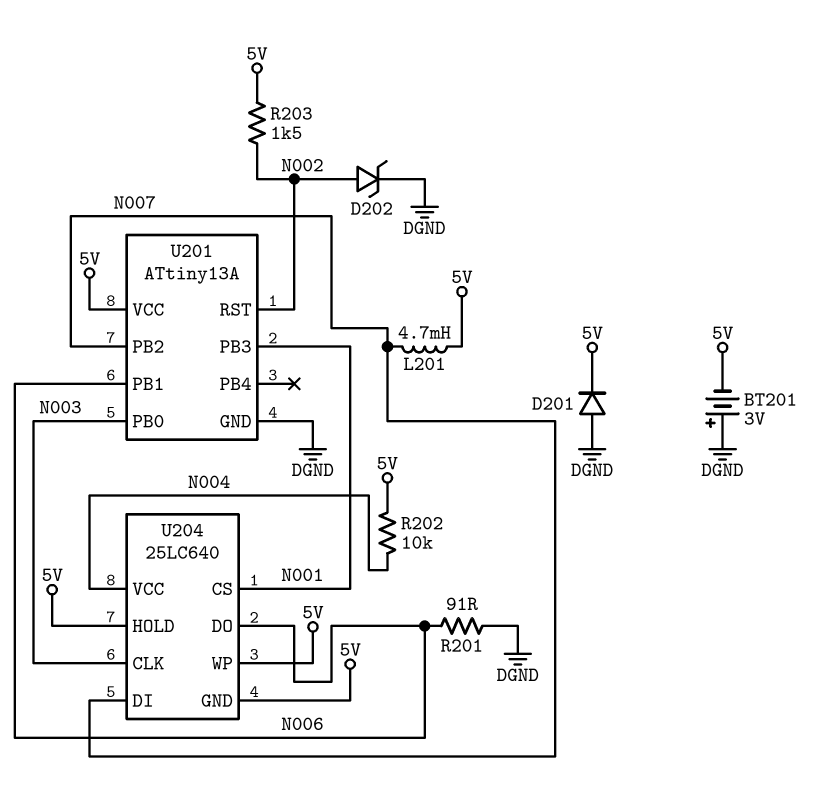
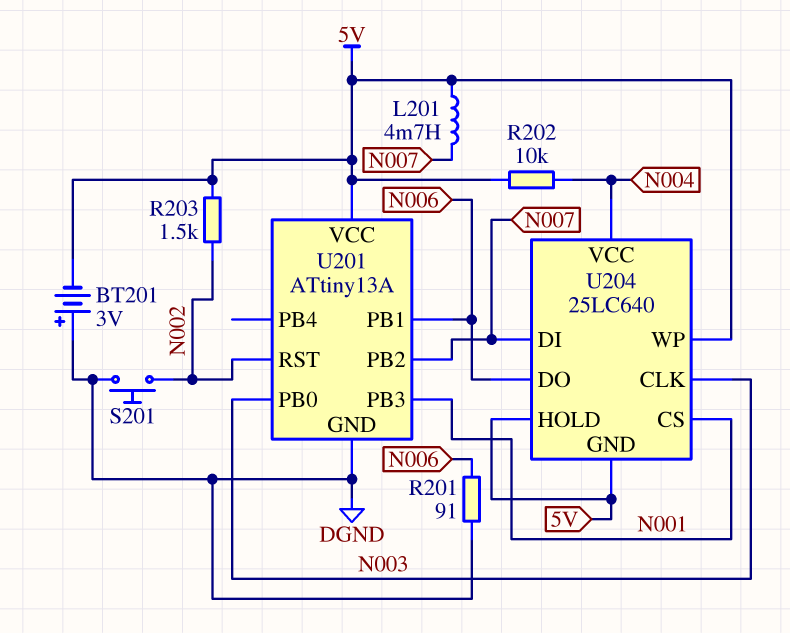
D201: diode (A DGND, K 5V) -> none
D202: zener (A N002, K DGND) -> none
S201: none -> button (DGND, N002)

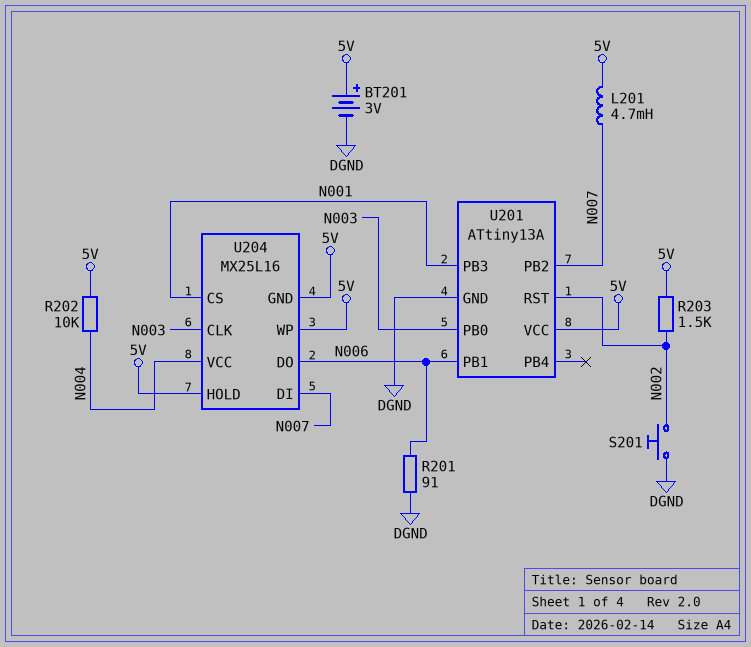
BT201: 3V (plus DGND, minus 5V) -> 3V (plus 5V, minus DGND)
U204: 25LC640 -> MX25L16

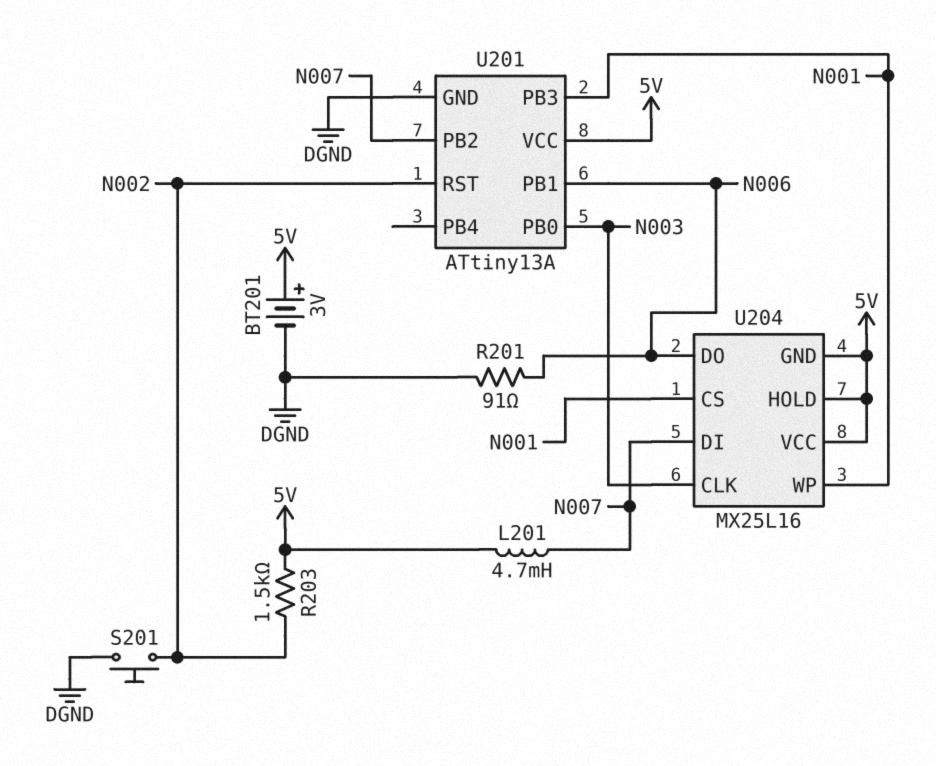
R202: 10k (5V, N004) -> none
U204 pin VCC: N004 -> 5V
U204 pin WP: 5V -> N001

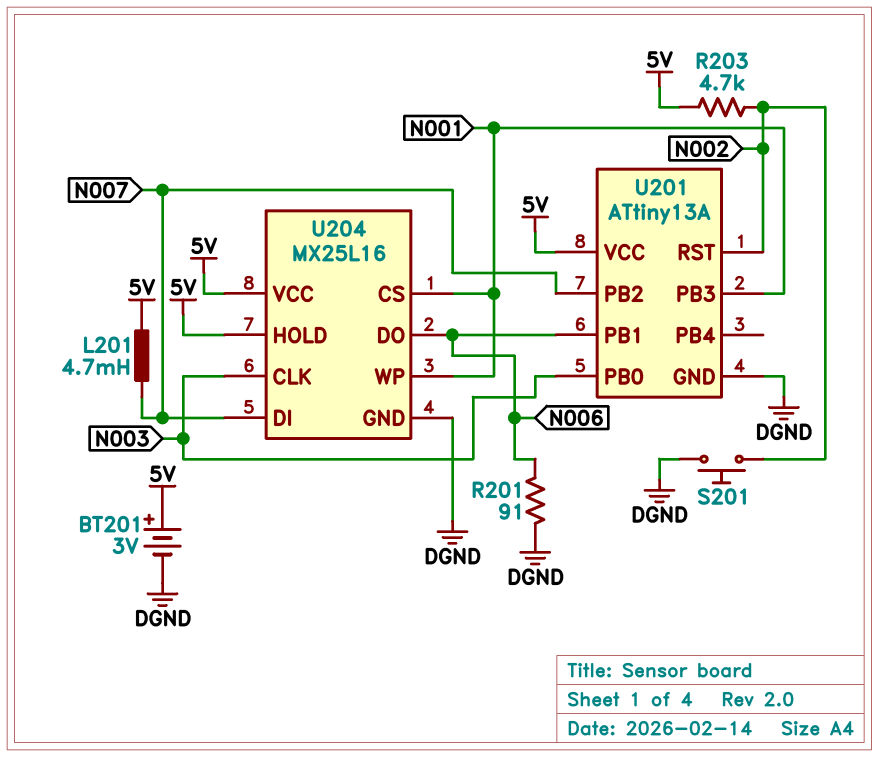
R203: 1.5k (5V, N002) -> 4.7k (5V, N002)
U204 pin GND: 5V -> DGND

